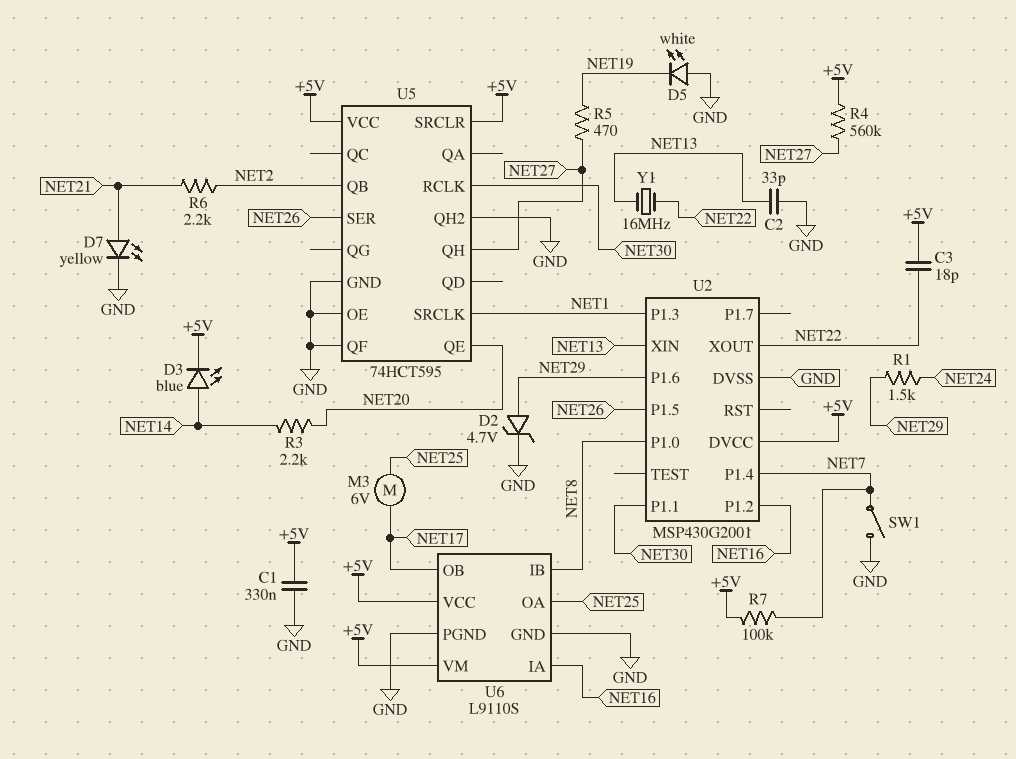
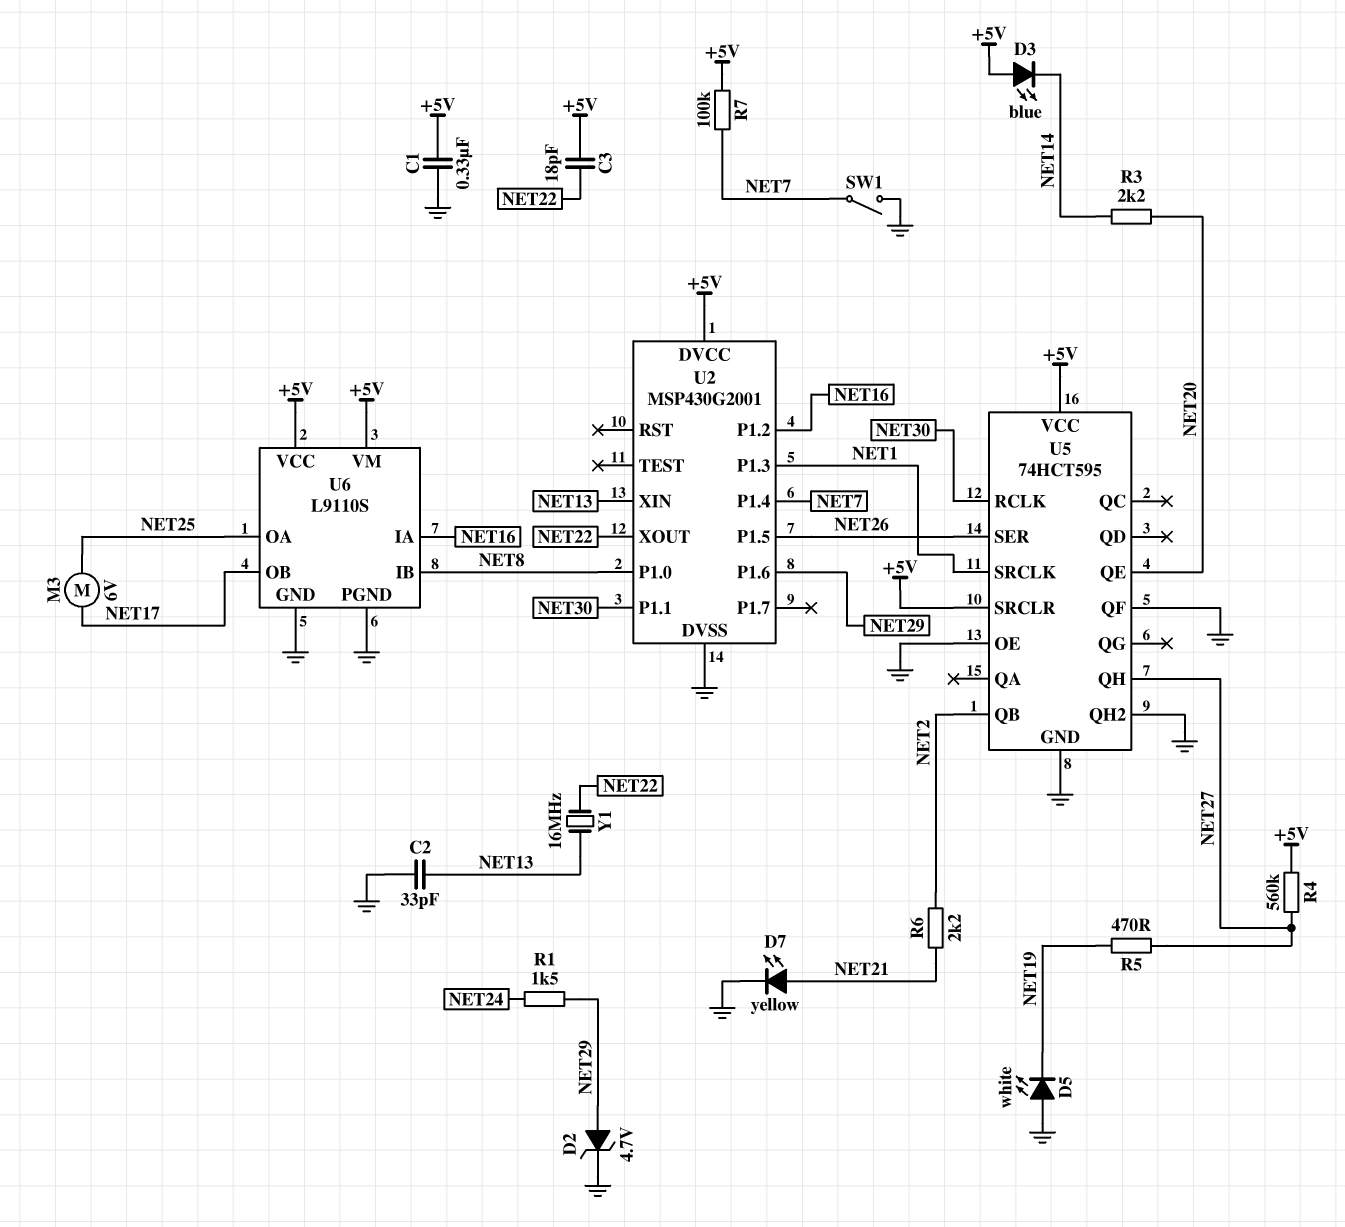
D3: LED blue (A NET14, K +5V) -> LED blue (A +5V, K NET14)

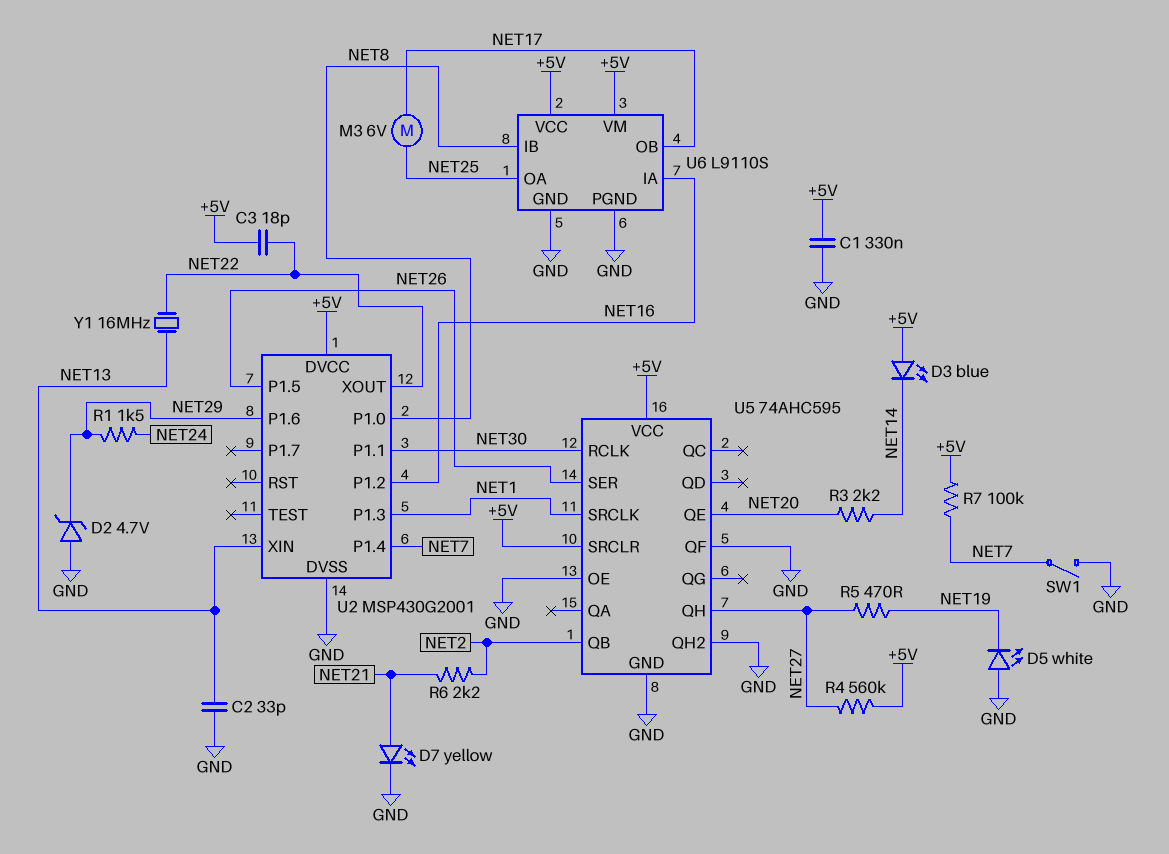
D2: zener 4.7V (A NET29, K GND) -> zener 4.7V (A GND, K NET29)
U5: 74HCT595 -> 74AHC595

